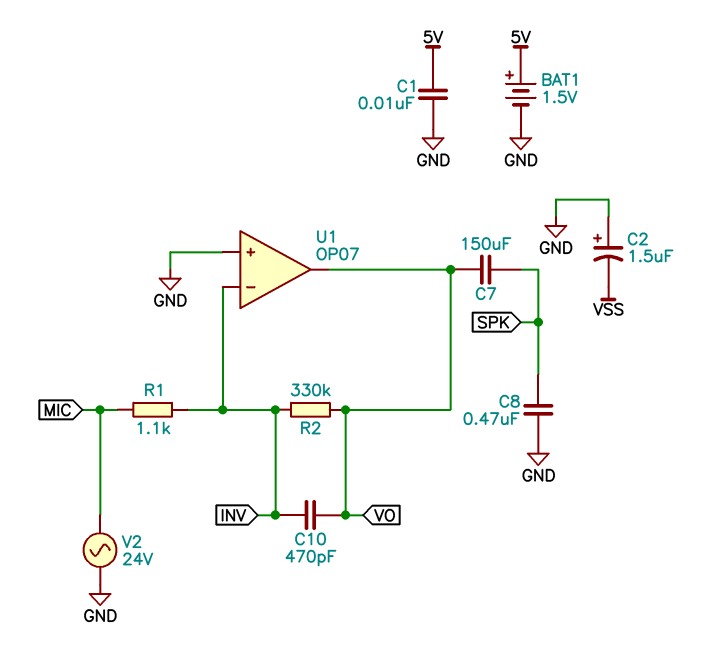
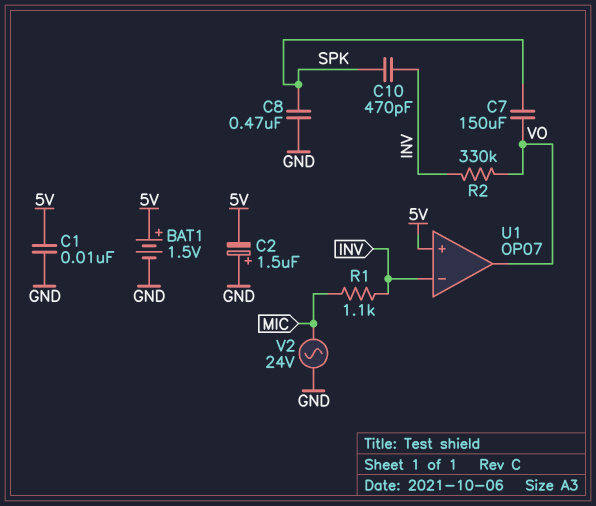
C2: 1.5uF (plus GND, minus VSS) -> 1.5uF (plus GND, minus 5V)
C10: 470pF (INV, VO) -> 470pF (INV, SPK)
U1 pin in+: GND -> 5V

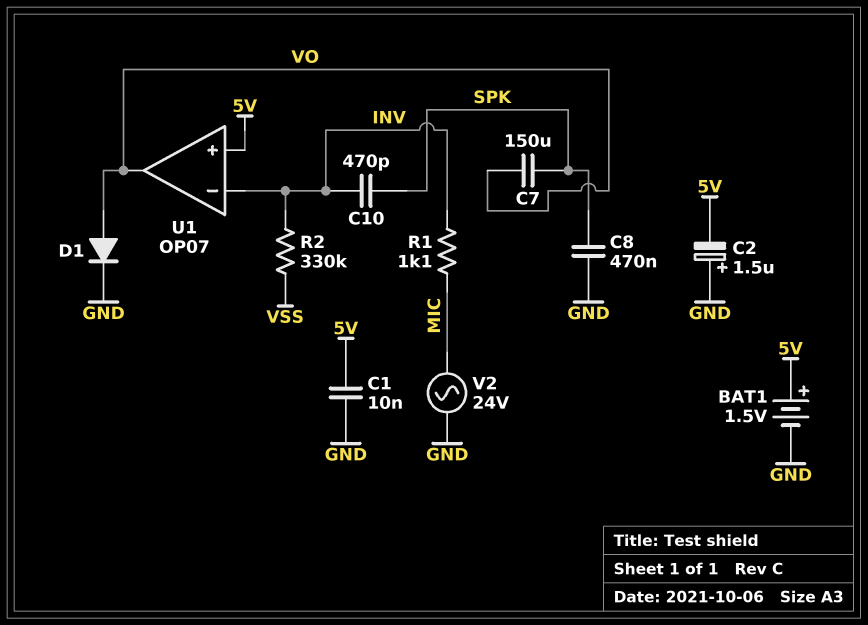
D1: none -> diode (A VO, K GND)
R2: 330k (INV, VO) -> 330k (INV, VSS)

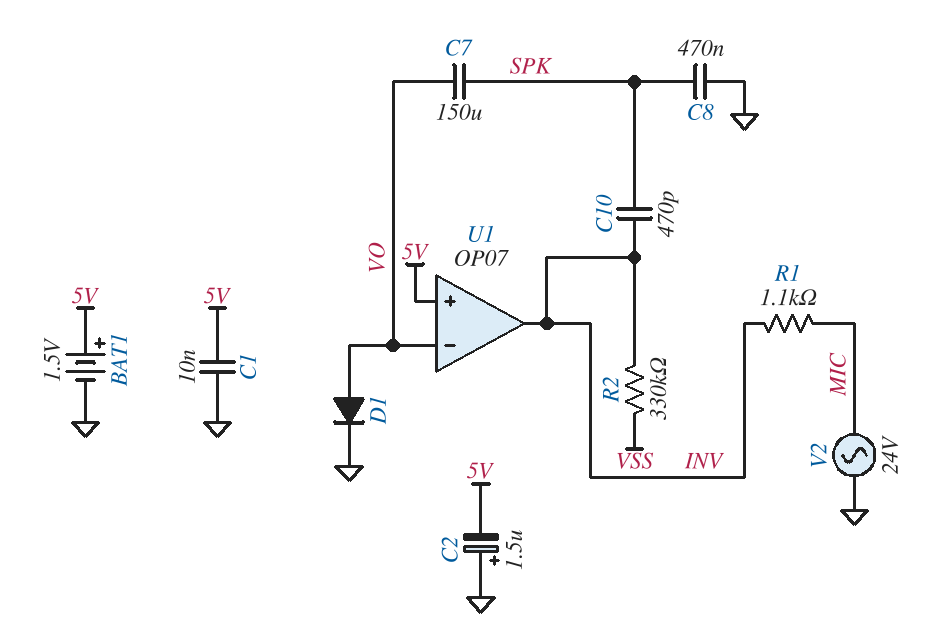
U1 pin in-: INV -> VO
U1 pin out: VO -> INV

